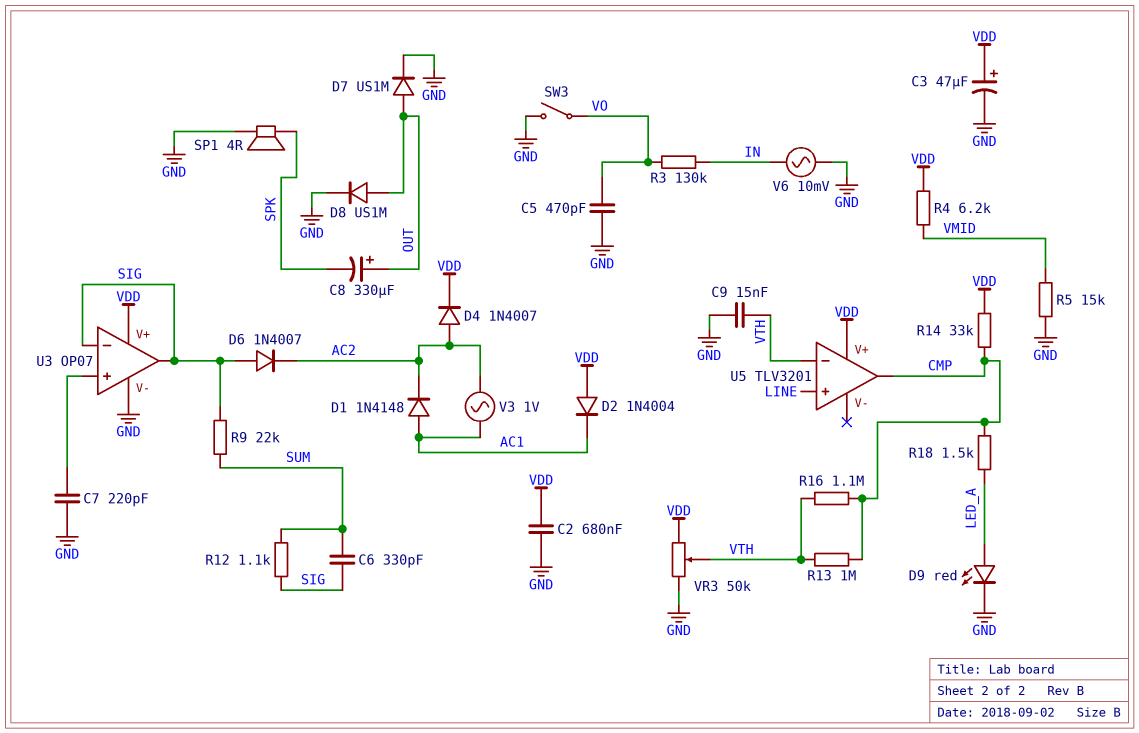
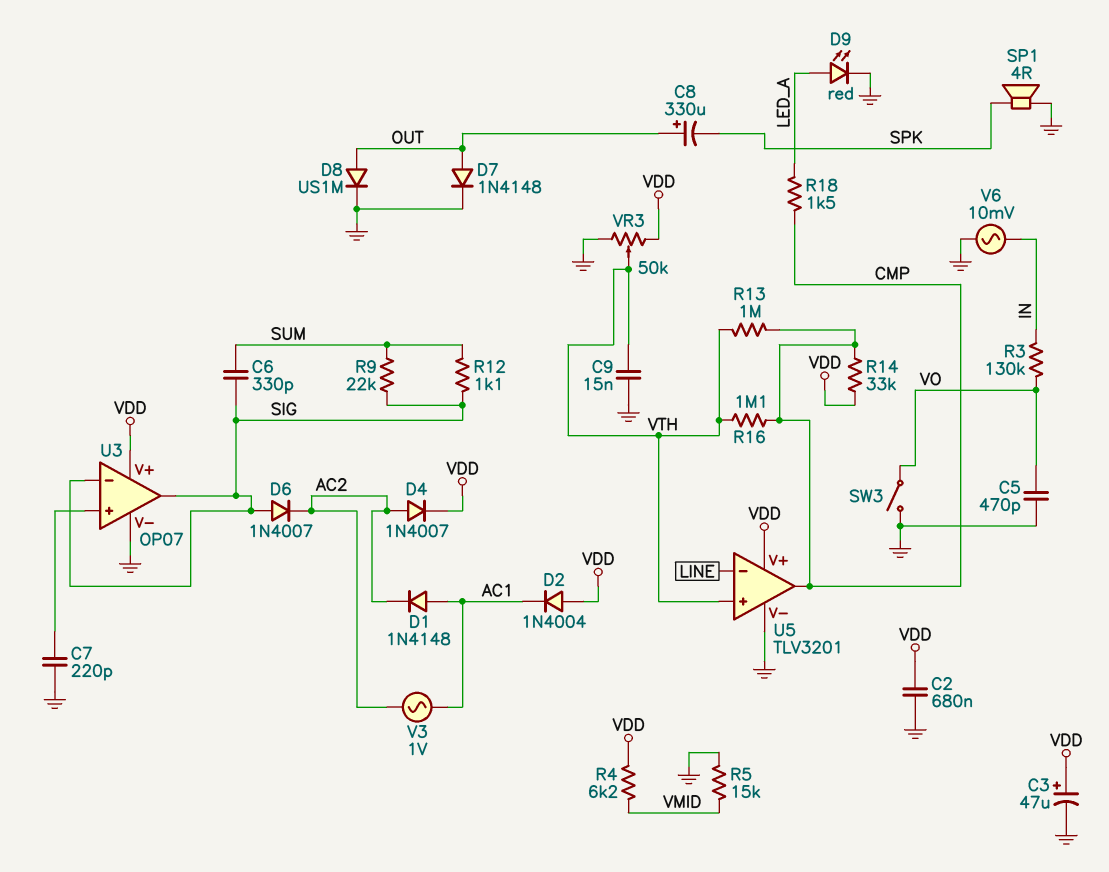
D7: diode US1M (A OUT, K GND) -> diode 1N4148 (A OUT, K GND)
U5 pin V-: none -> GND
U5 pin in+: LINE -> VTH
U5 pin in-: VTH -> LINE

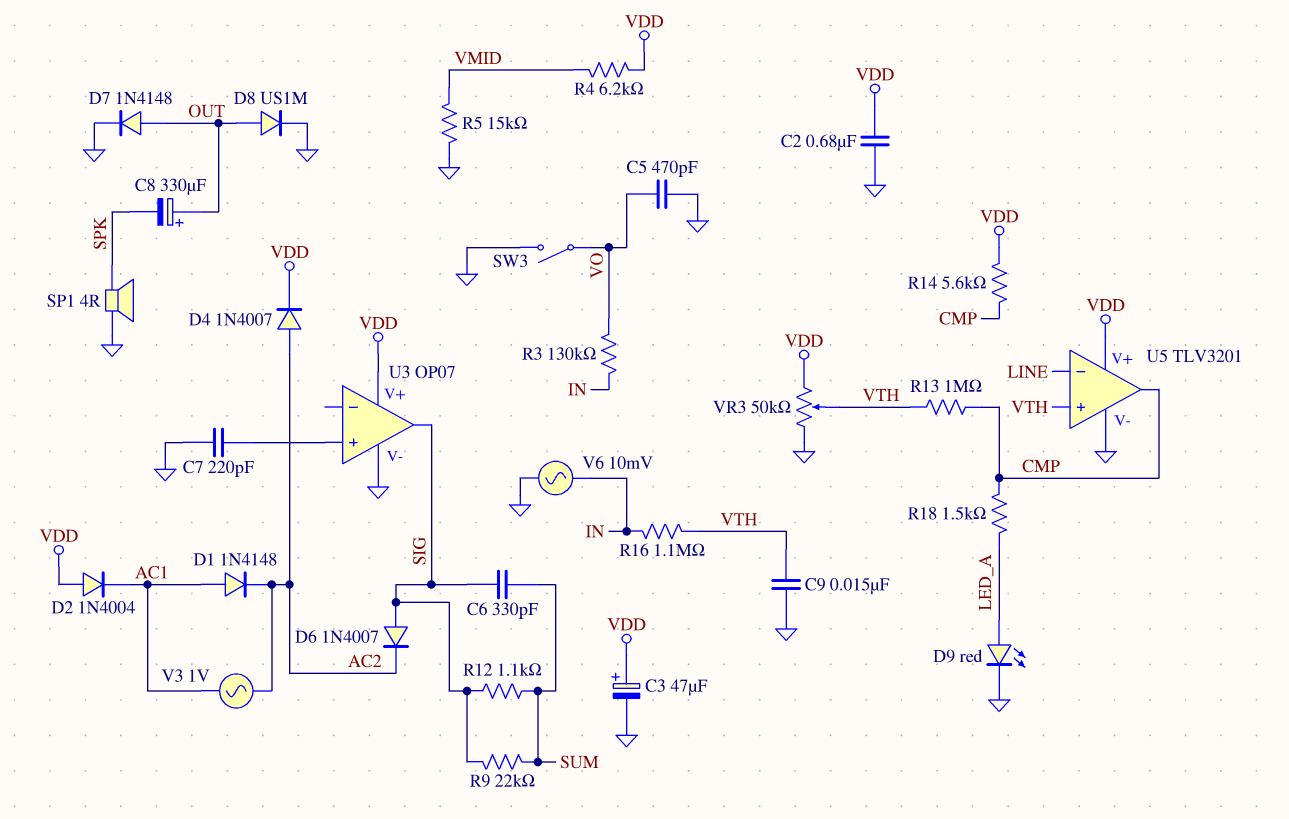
R14: 33k (CMP, VDD) -> 5.6k (CMP, VDD)
R16: 1.1M (CMP, VTH) -> 1.1M (IN, VTH)
U3 pin in-: SIG -> none

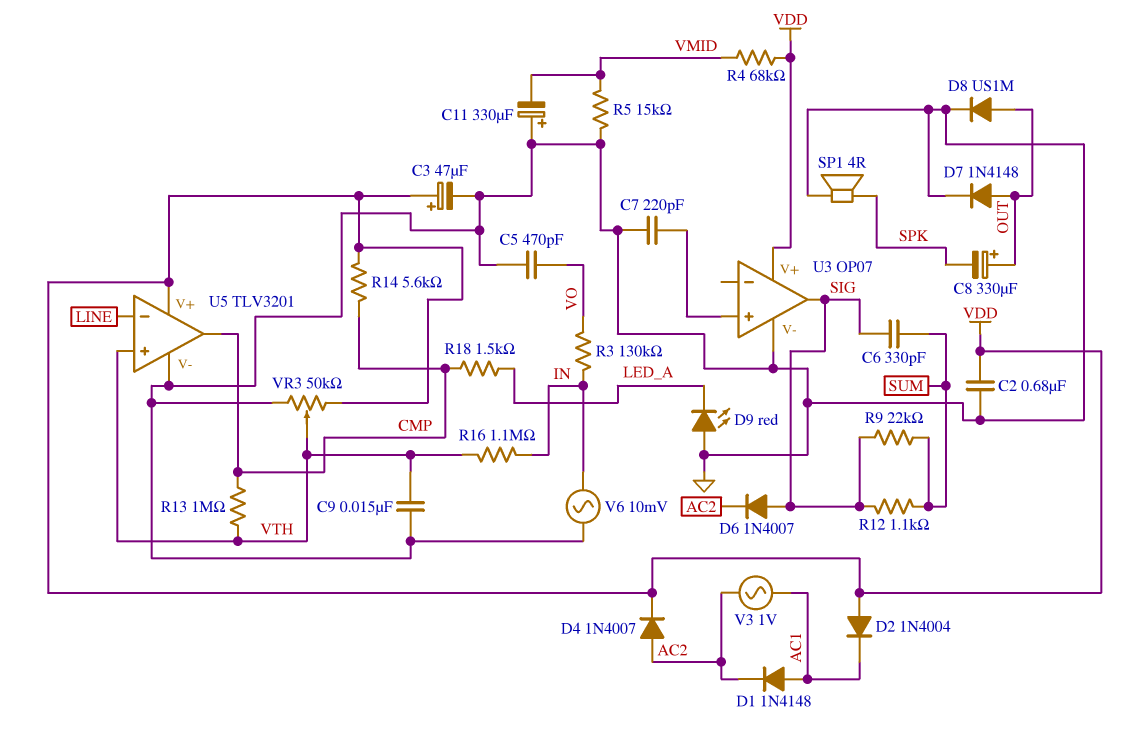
C11: none -> 330uF (plus GND, minus VMID)
D9: LED red (A LED_A, K GND) -> LED red (A GND, K LED_A)
R4: 6.2k (VDD, VMID) -> 68k (VDD, VMID)
SW3: switch (GND, VO) -> none

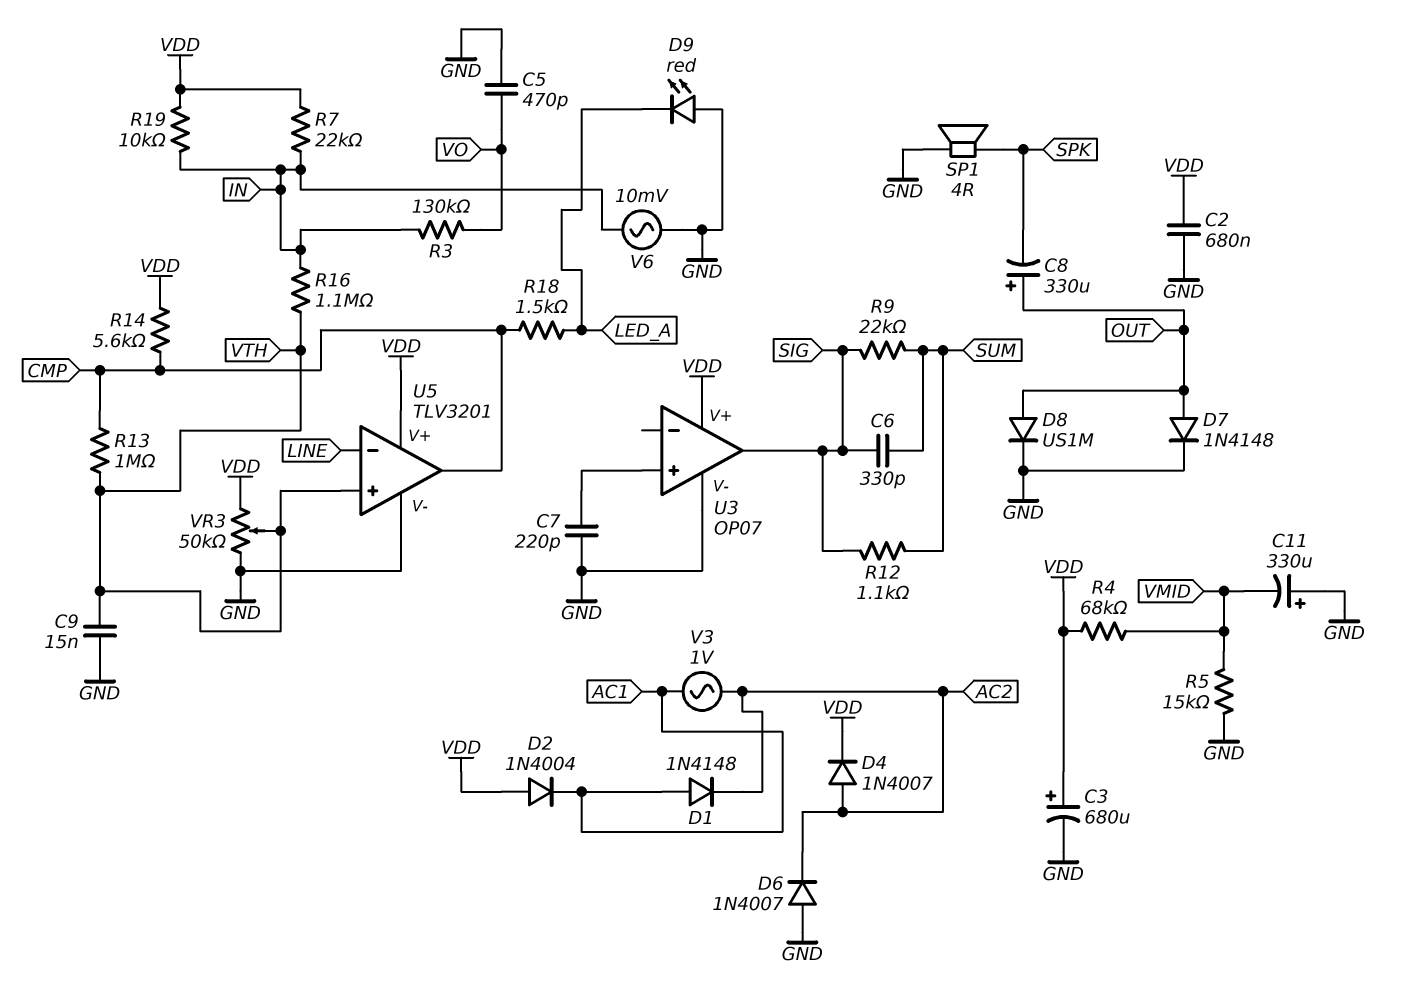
C3: 47uF (plus VDD, minus GND) -> 680uF (plus VDD, minus GND)
D6: diode 1N4007 (A SIG, K AC2) -> diode 1N4007 (A GND, K AC2)
R7: none -> 22k (IN, VDD)
R19: none -> 10k (IN, VDD)

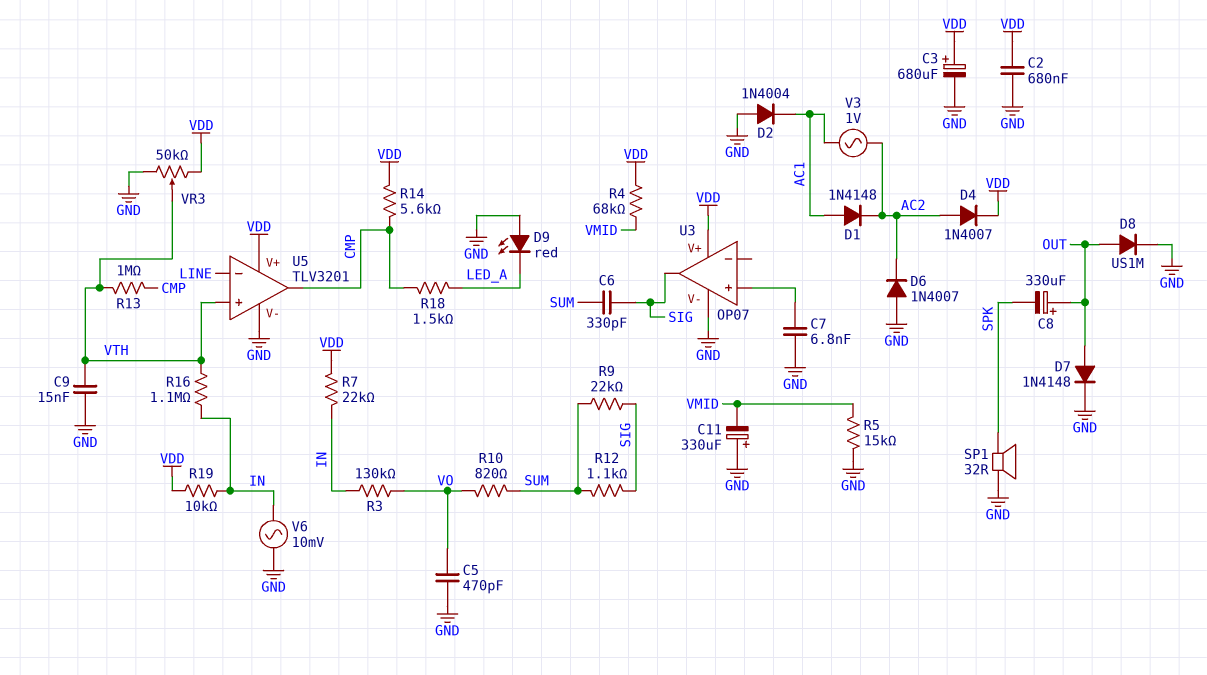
C7: 220pF (GND, U3/in+) -> 6.8nF (GND, U3/in+)
D2: diode 1N4004 (A VDD, K AC1) -> diode 1N4004 (A GND, K AC1)
R10: none -> 820 (SUM, VO)
SP1: speaker 4R (GND, SPK) -> speaker 32R (GND, SPK)

